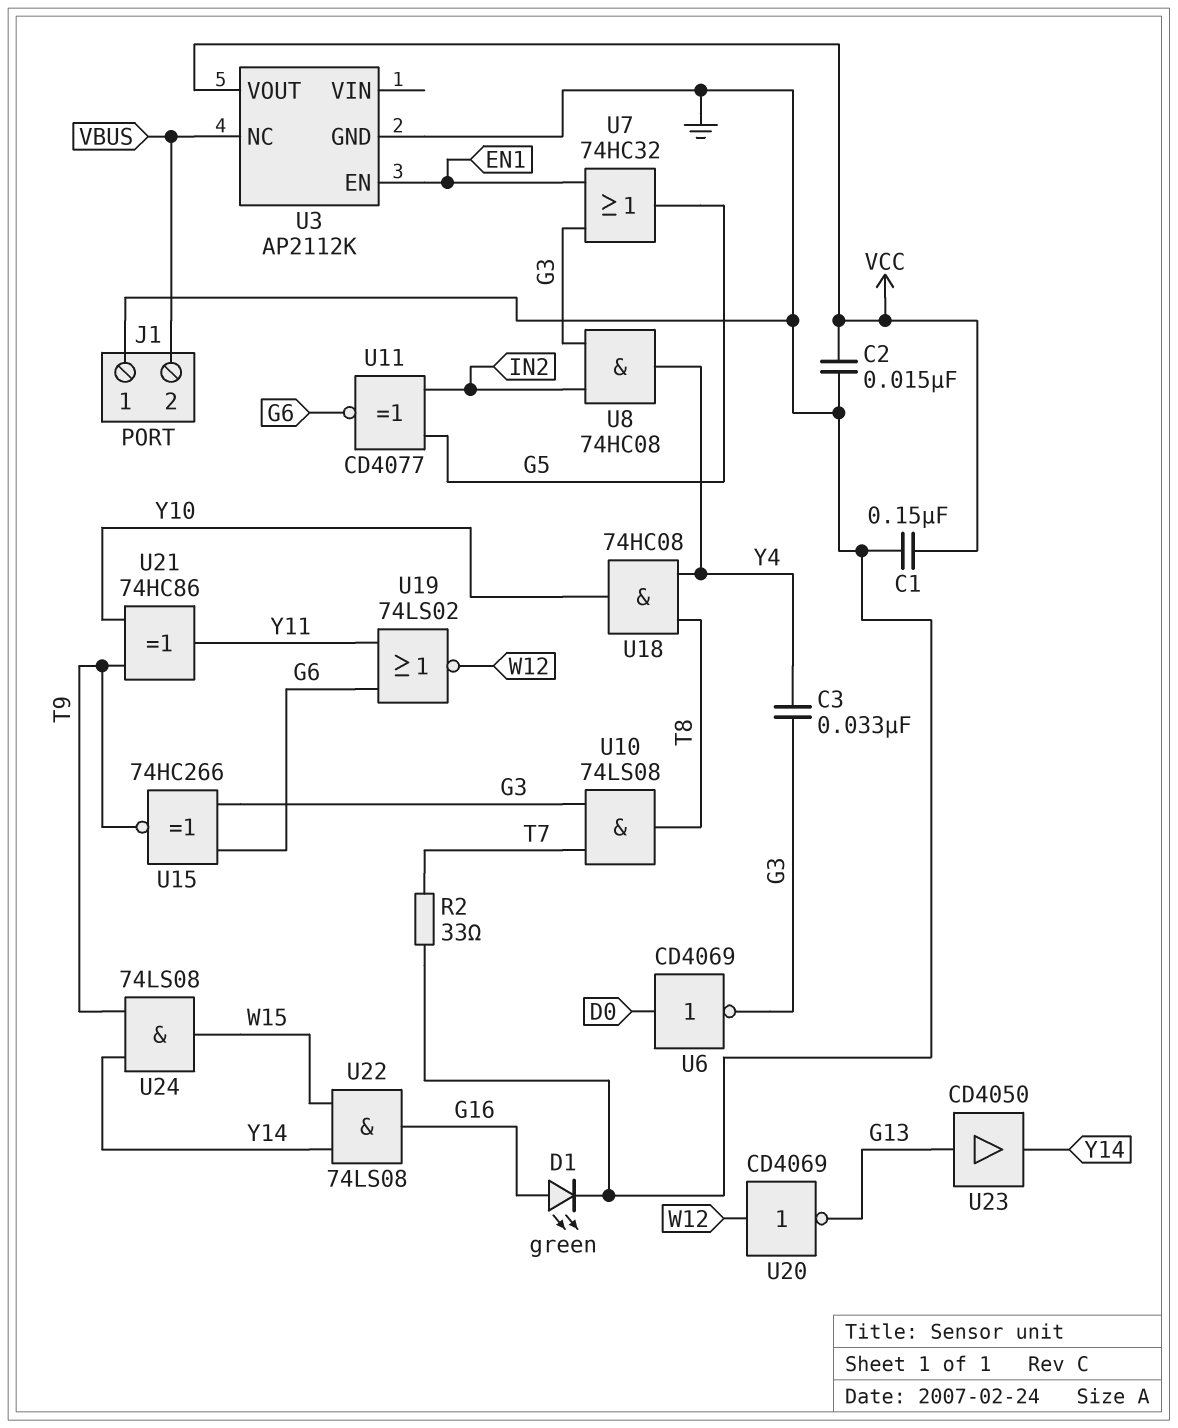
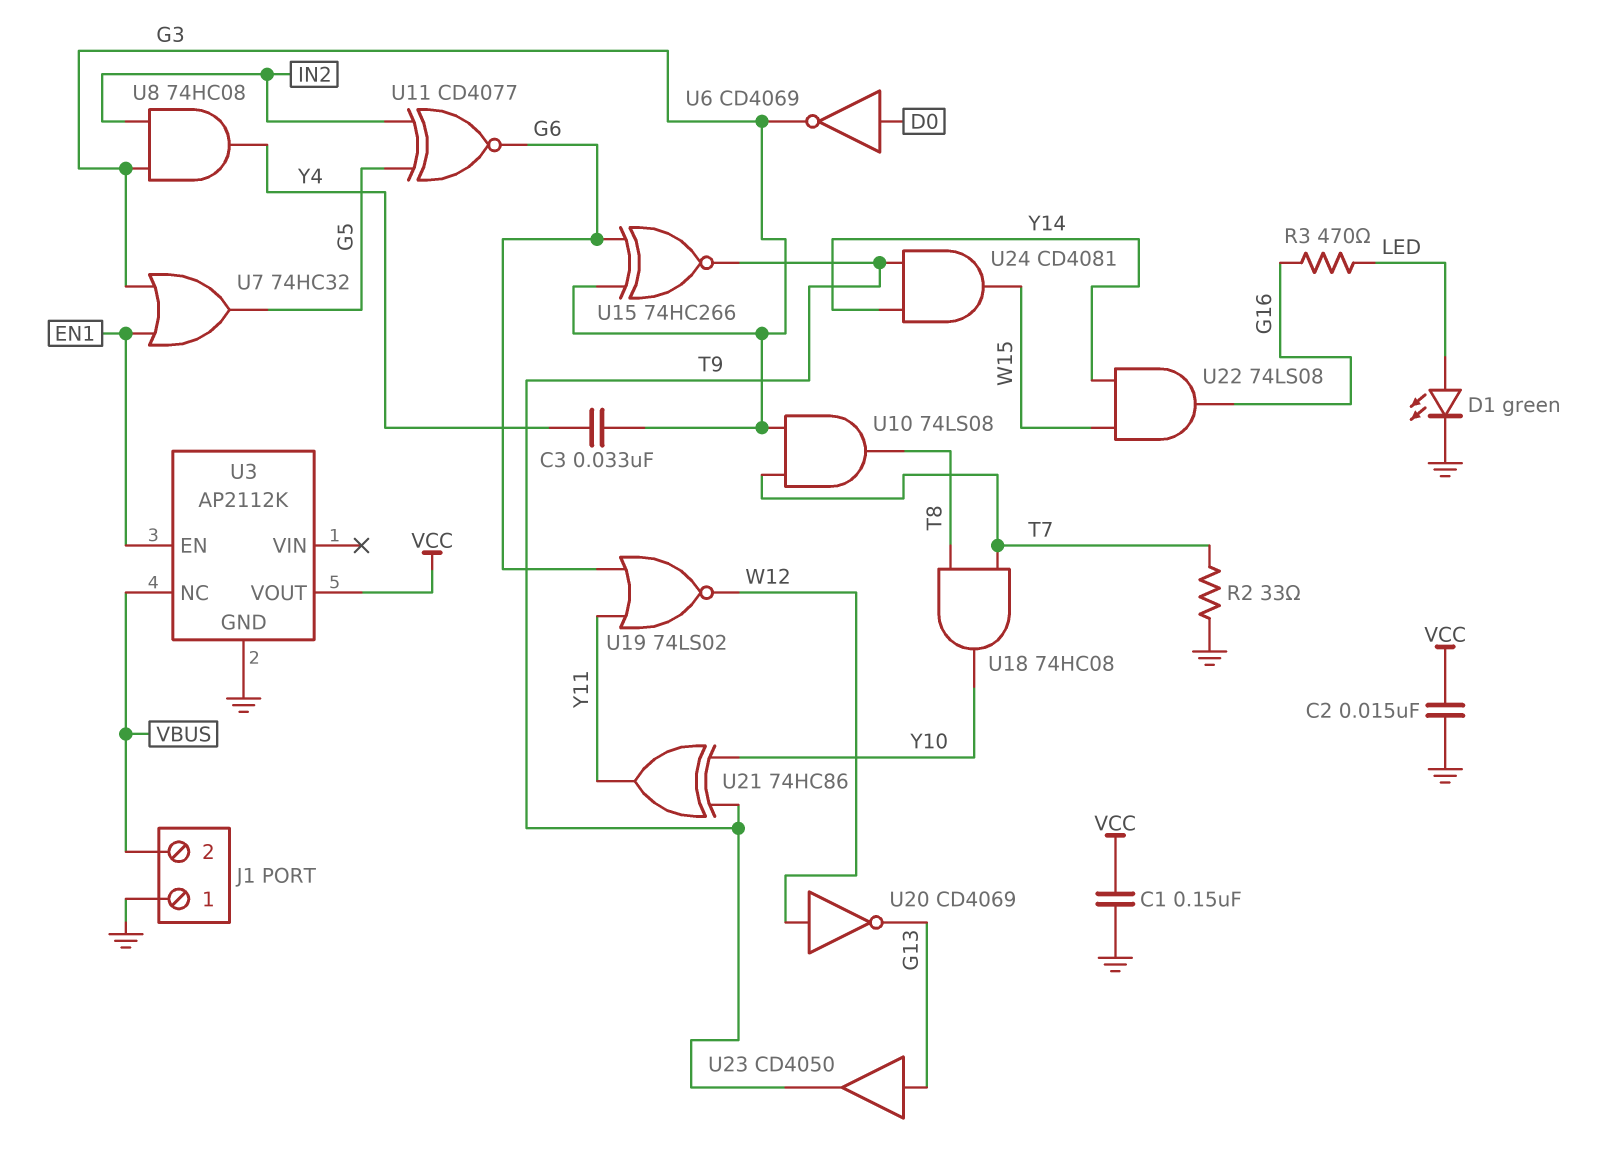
D1: LED green (A G16, K GND) -> LED green (A LED, K GND)
R3: none -> 470 (G16, LED)
U18: AND 74HC08 (in T8, in Y4, out Y10) -> AND 74HC08 (in T7, in T8, out Y10)
U23: buffer CD4050 (in G13, out Y14) -> buffer CD4050 (in G13, out T9)
U24: AND 74LS08 (in T9, in Y14, out W15) -> AND CD4081 (in T9, in Y14, out W15)

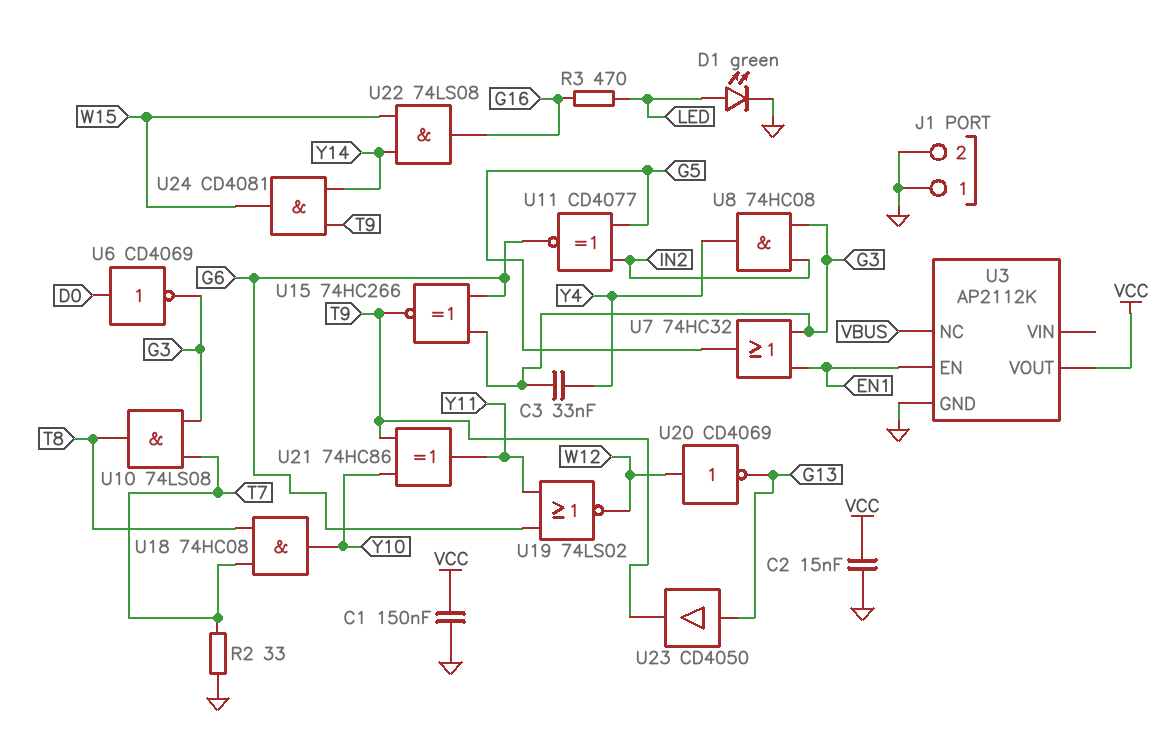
J1 pin 2: VBUS -> GND

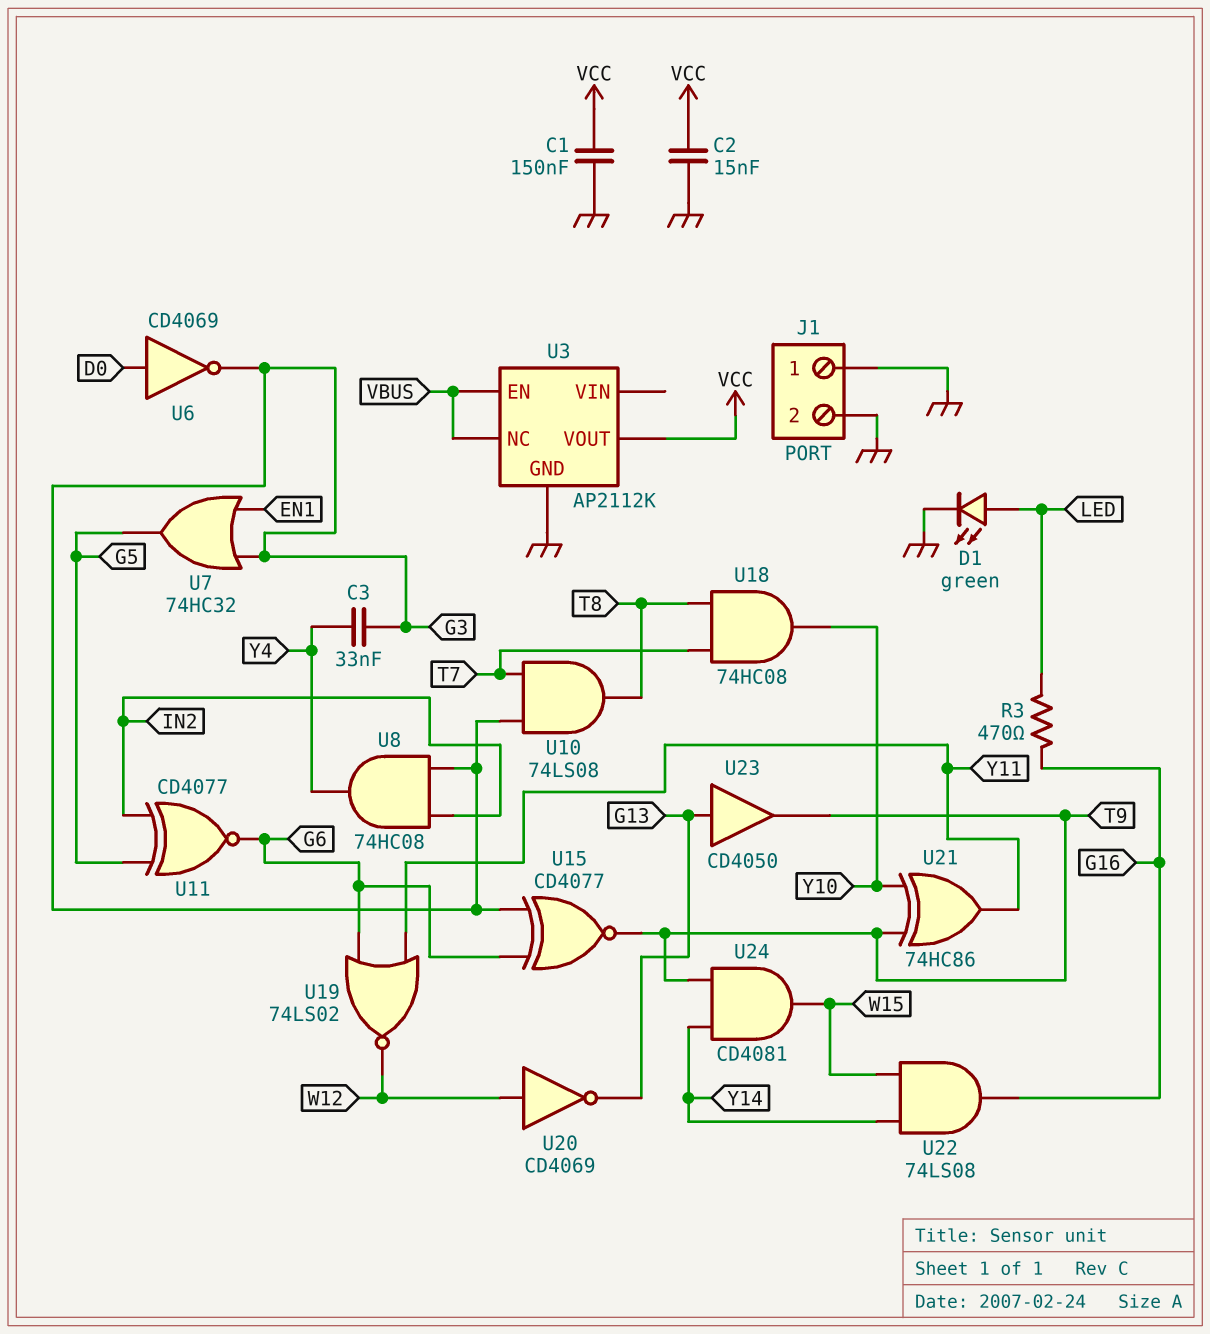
R2: 33 (GND, T7) -> none
U3 pin EN: EN1 -> VBUS
U15: XNOR 74HC266 (in G3, in G6, out T9) -> XNOR CD4077 (in G3, in G6, out T9)

